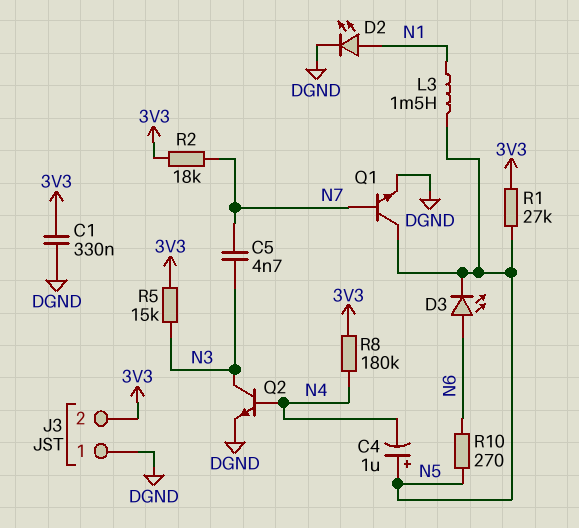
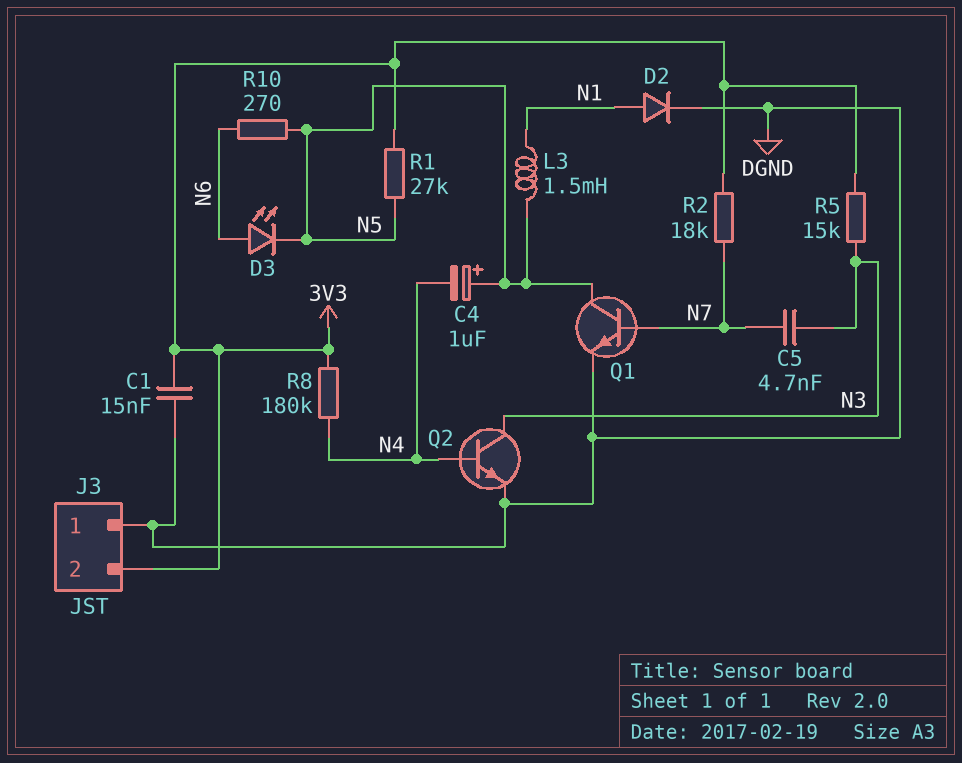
C1: 330nF (3V3, DGND) -> 15nF (3V3, DGND)
D2: LED (A N1, K DGND) -> diode (A N1, K DGND)

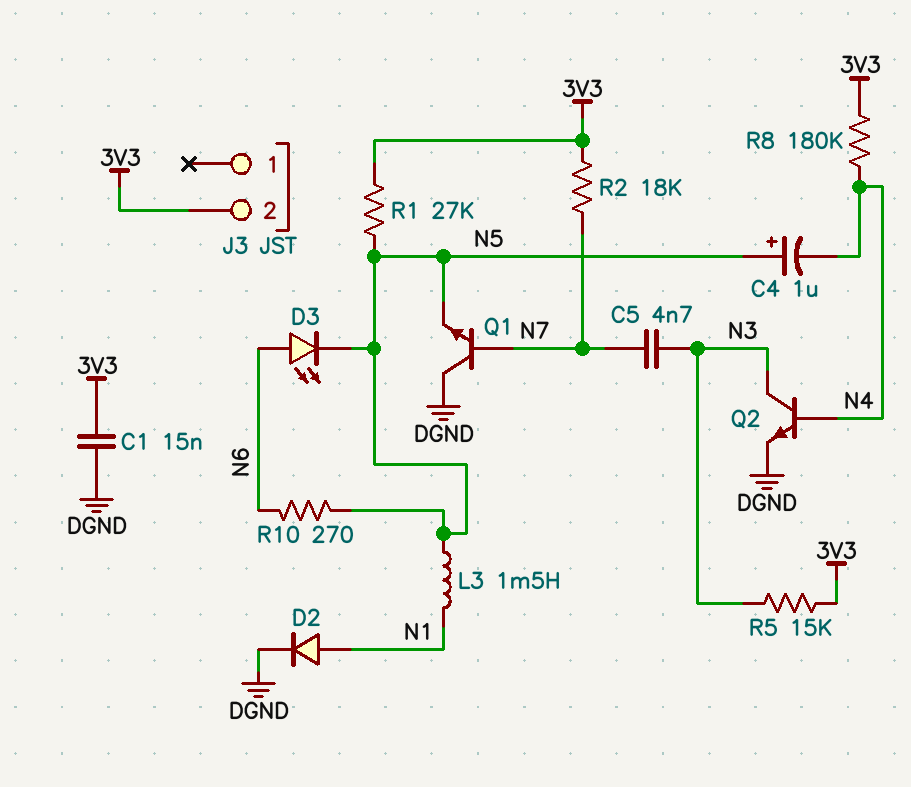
J3 pin 1: DGND -> none
Q1: NPN (B N7, C N5, E DGND) -> NPN (B N7, C DGND, E N5)

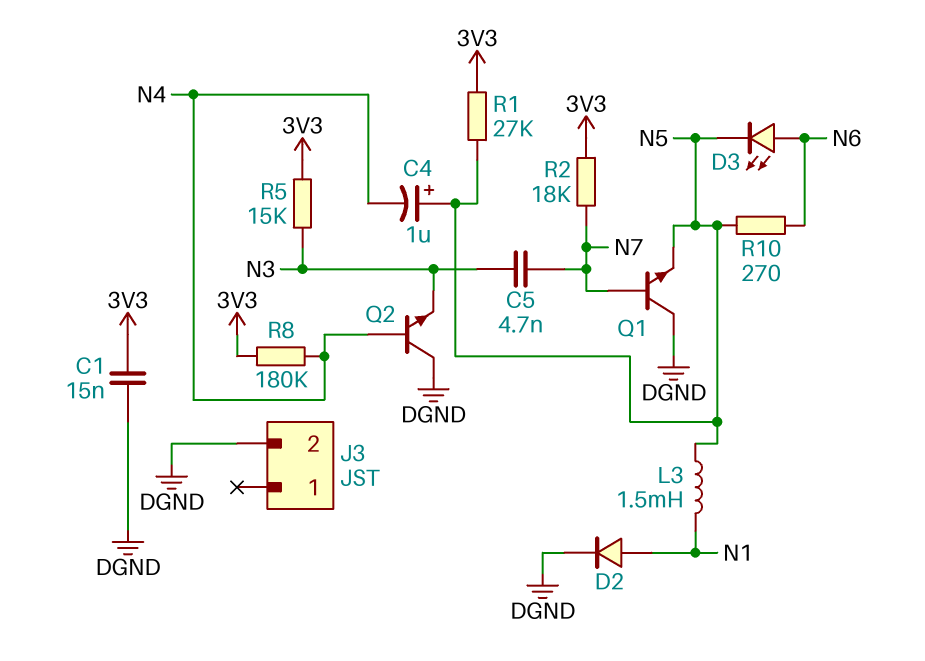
J3 pin 2: 3V3 -> DGND
Q2: NPN (B N4, C N3, E DGND) -> NPN (B N4, C DGND, E N3)

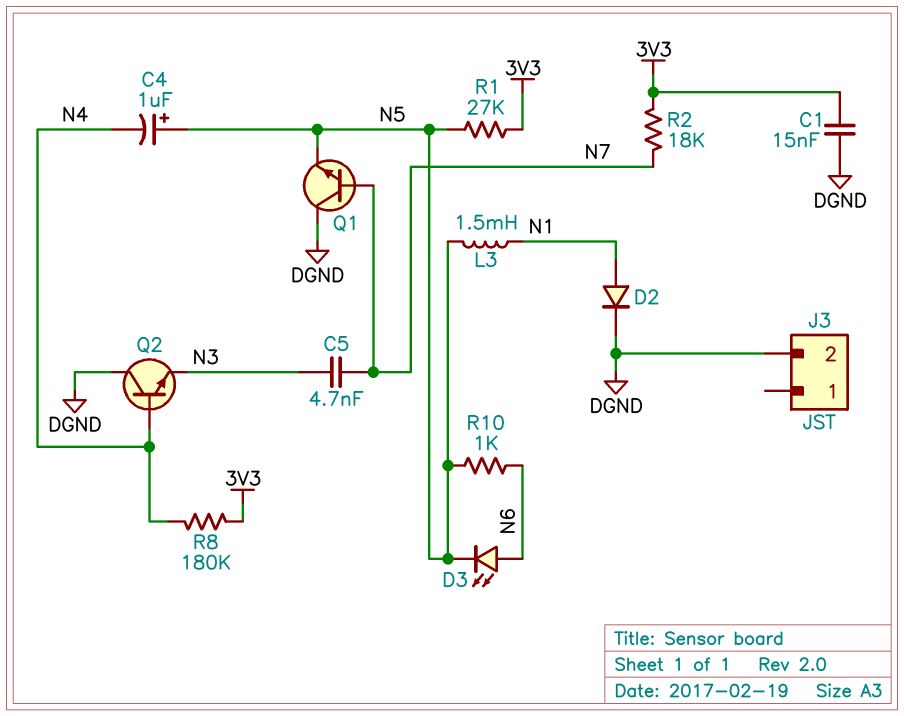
R5: 15k (3V3, N3) -> none
R10: 270 (N5, N6) -> 1k (N5, N6)

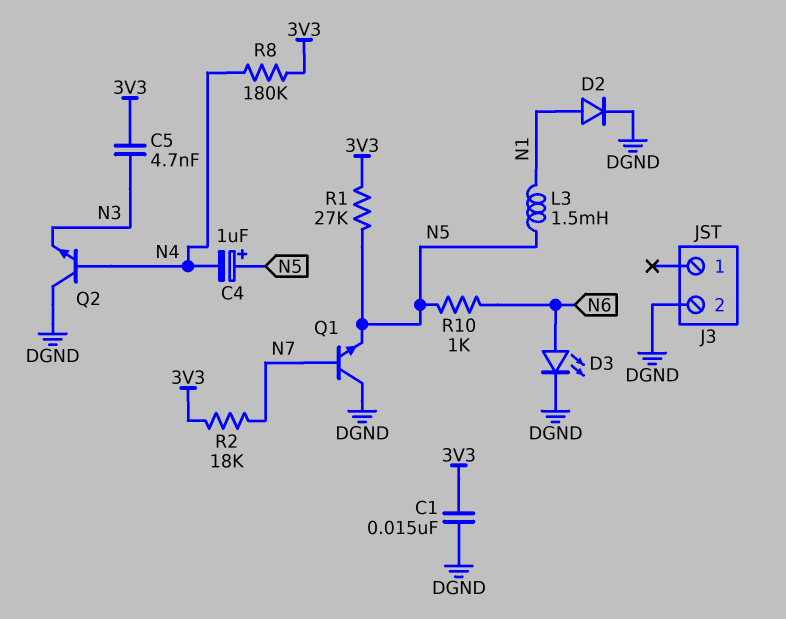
C5: 4.7nF (N3, N7) -> 4.7nF (3V3, N3)
D3: LED (A N6, K N5) -> LED (A N6, K DGND)

